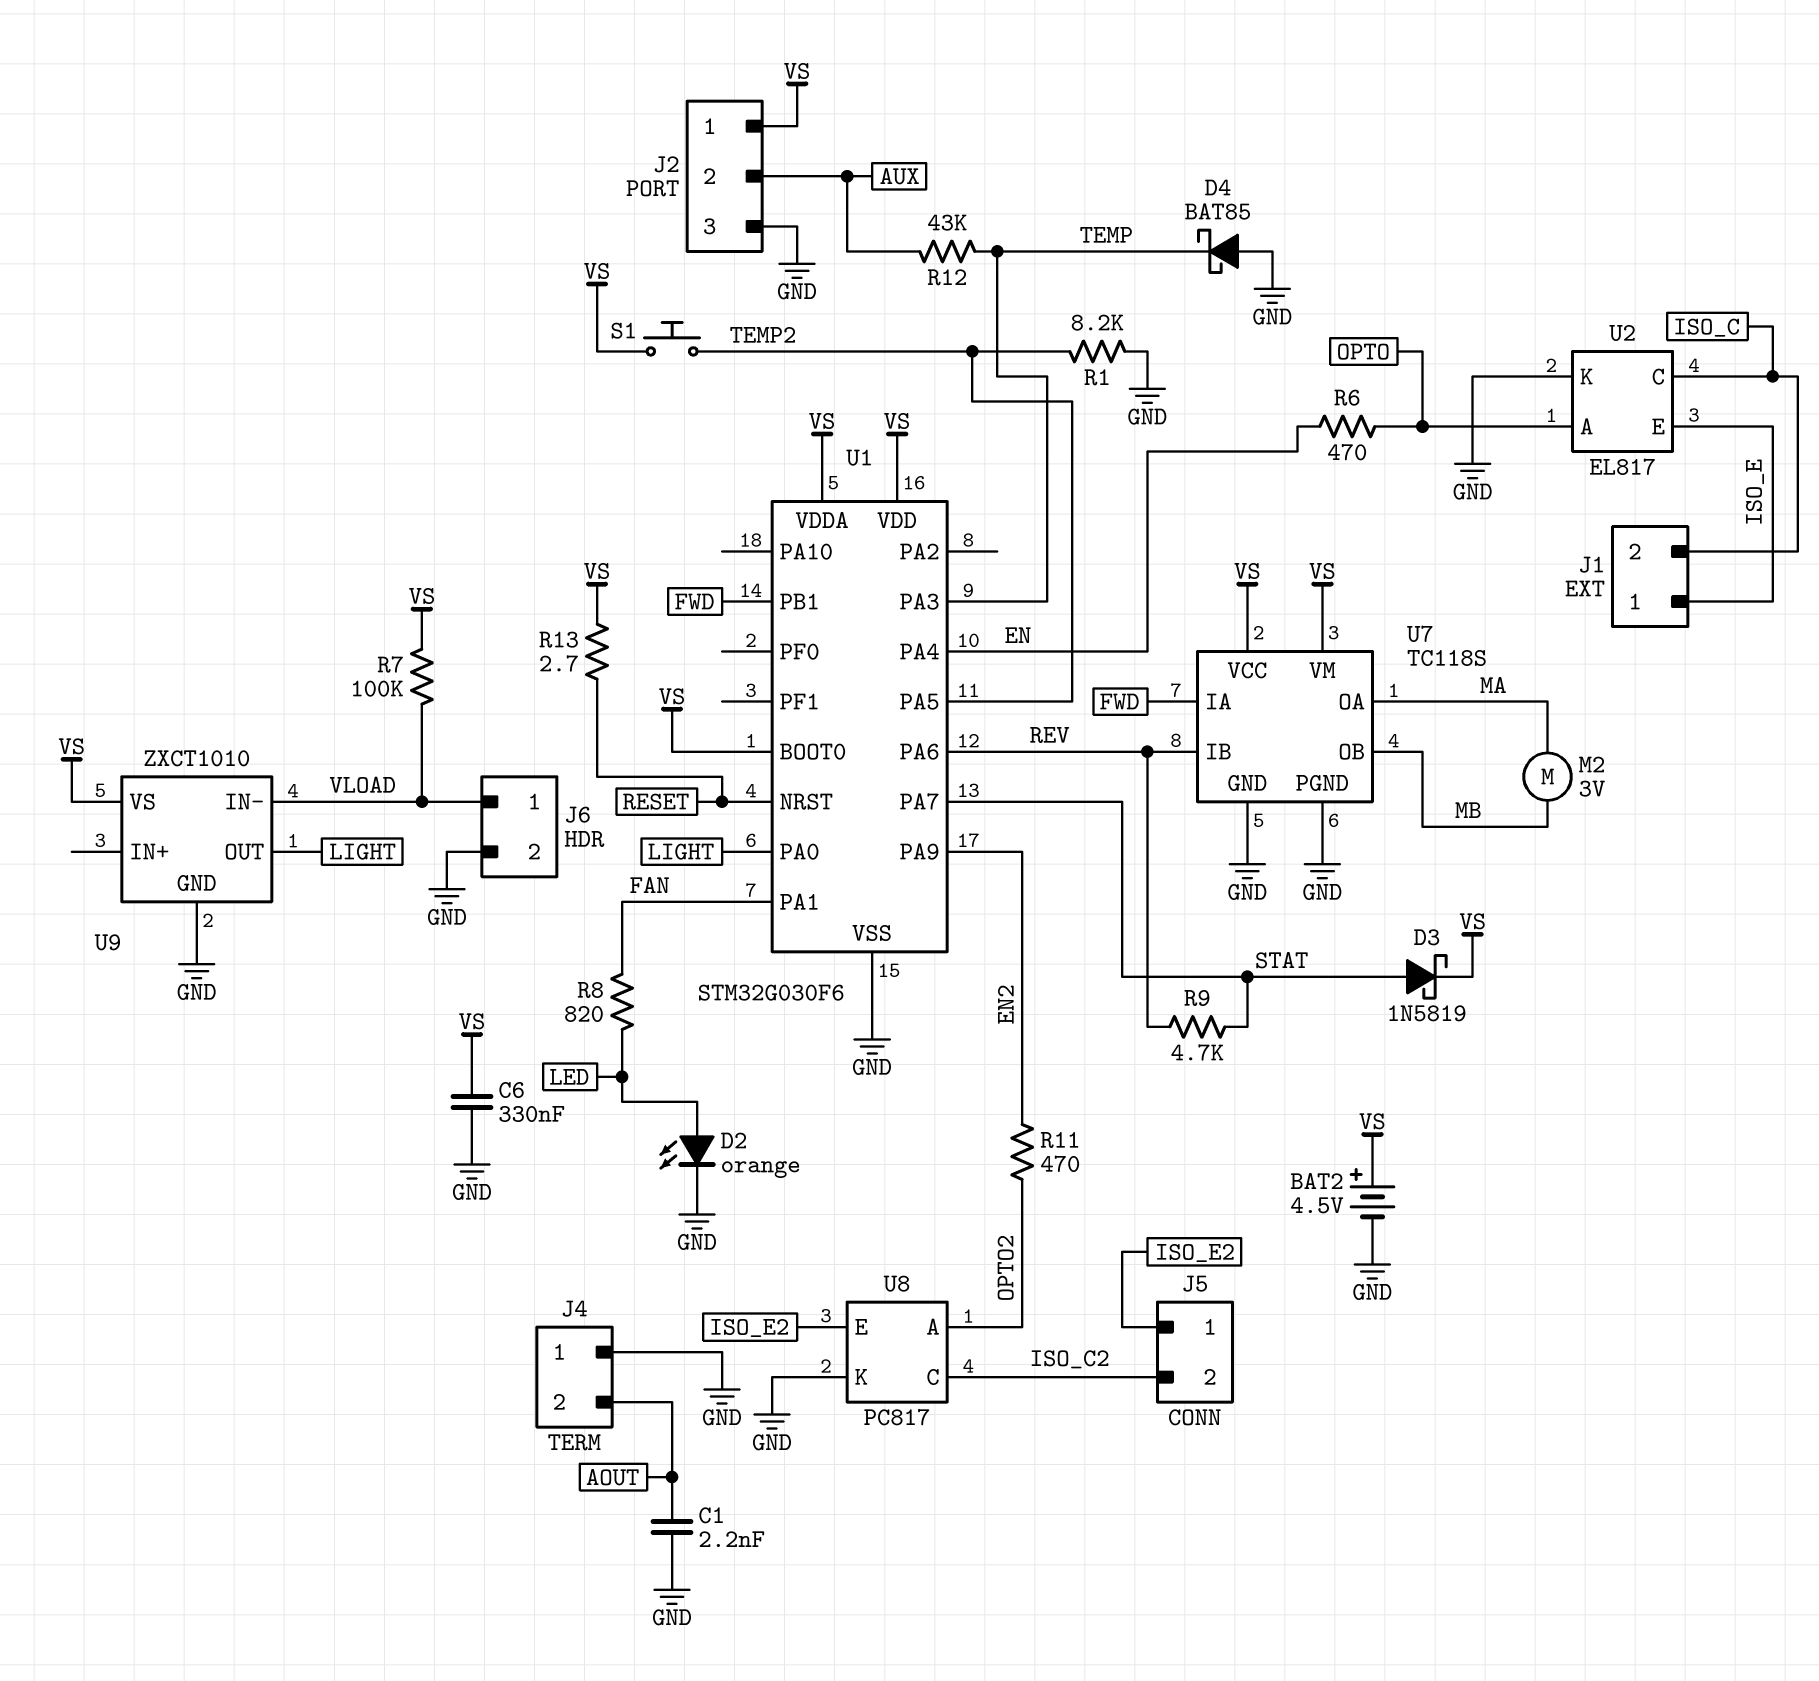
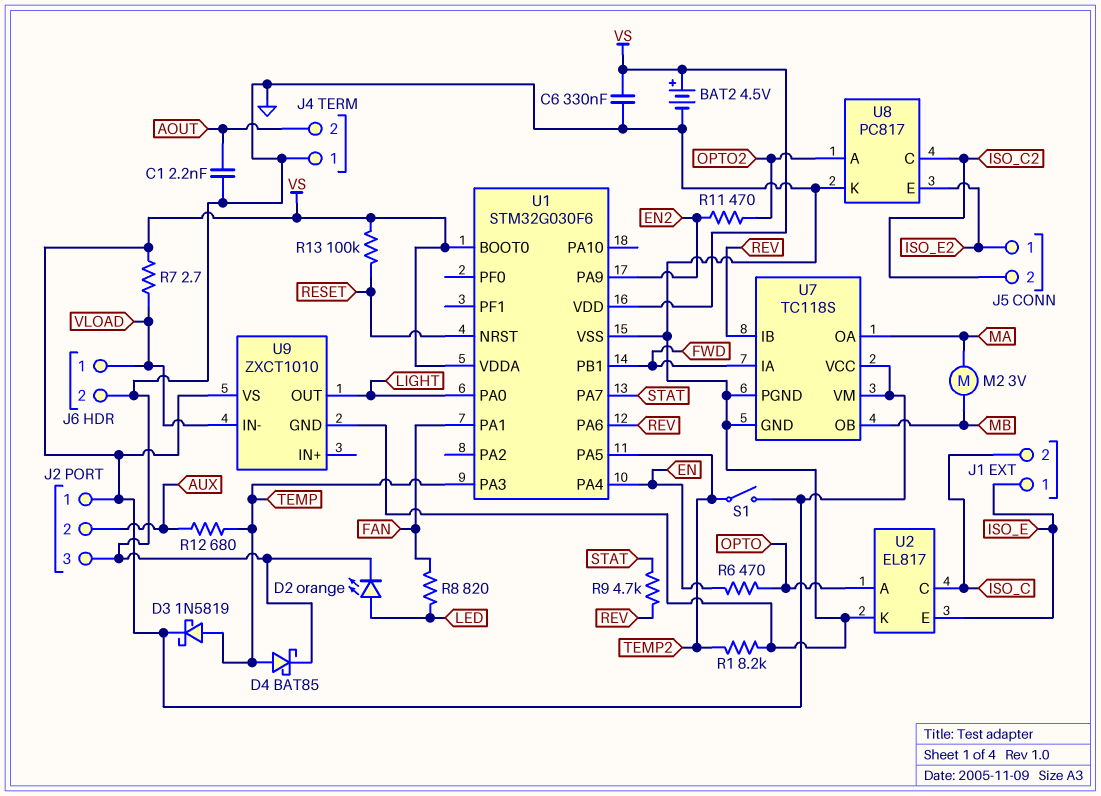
D3: schottky 1N5819 (A STAT, K VS) -> schottky 1N5819 (A TEMP, K VS)
D4: schottky BAT85 (A GND, K TEMP) -> schottky BAT85 (A TEMP, K GND)
R7: 100k (VLOAD, VS) -> 2.7 (VLOAD, VS)
R12: 43k (AUX, TEMP) -> 680 (AUX, TEMP)
R13: 2.7 (RESET, VS) -> 100k (RESET, VS)
S1: button (TEMP2, VS) -> switch (TEMP2, VS)

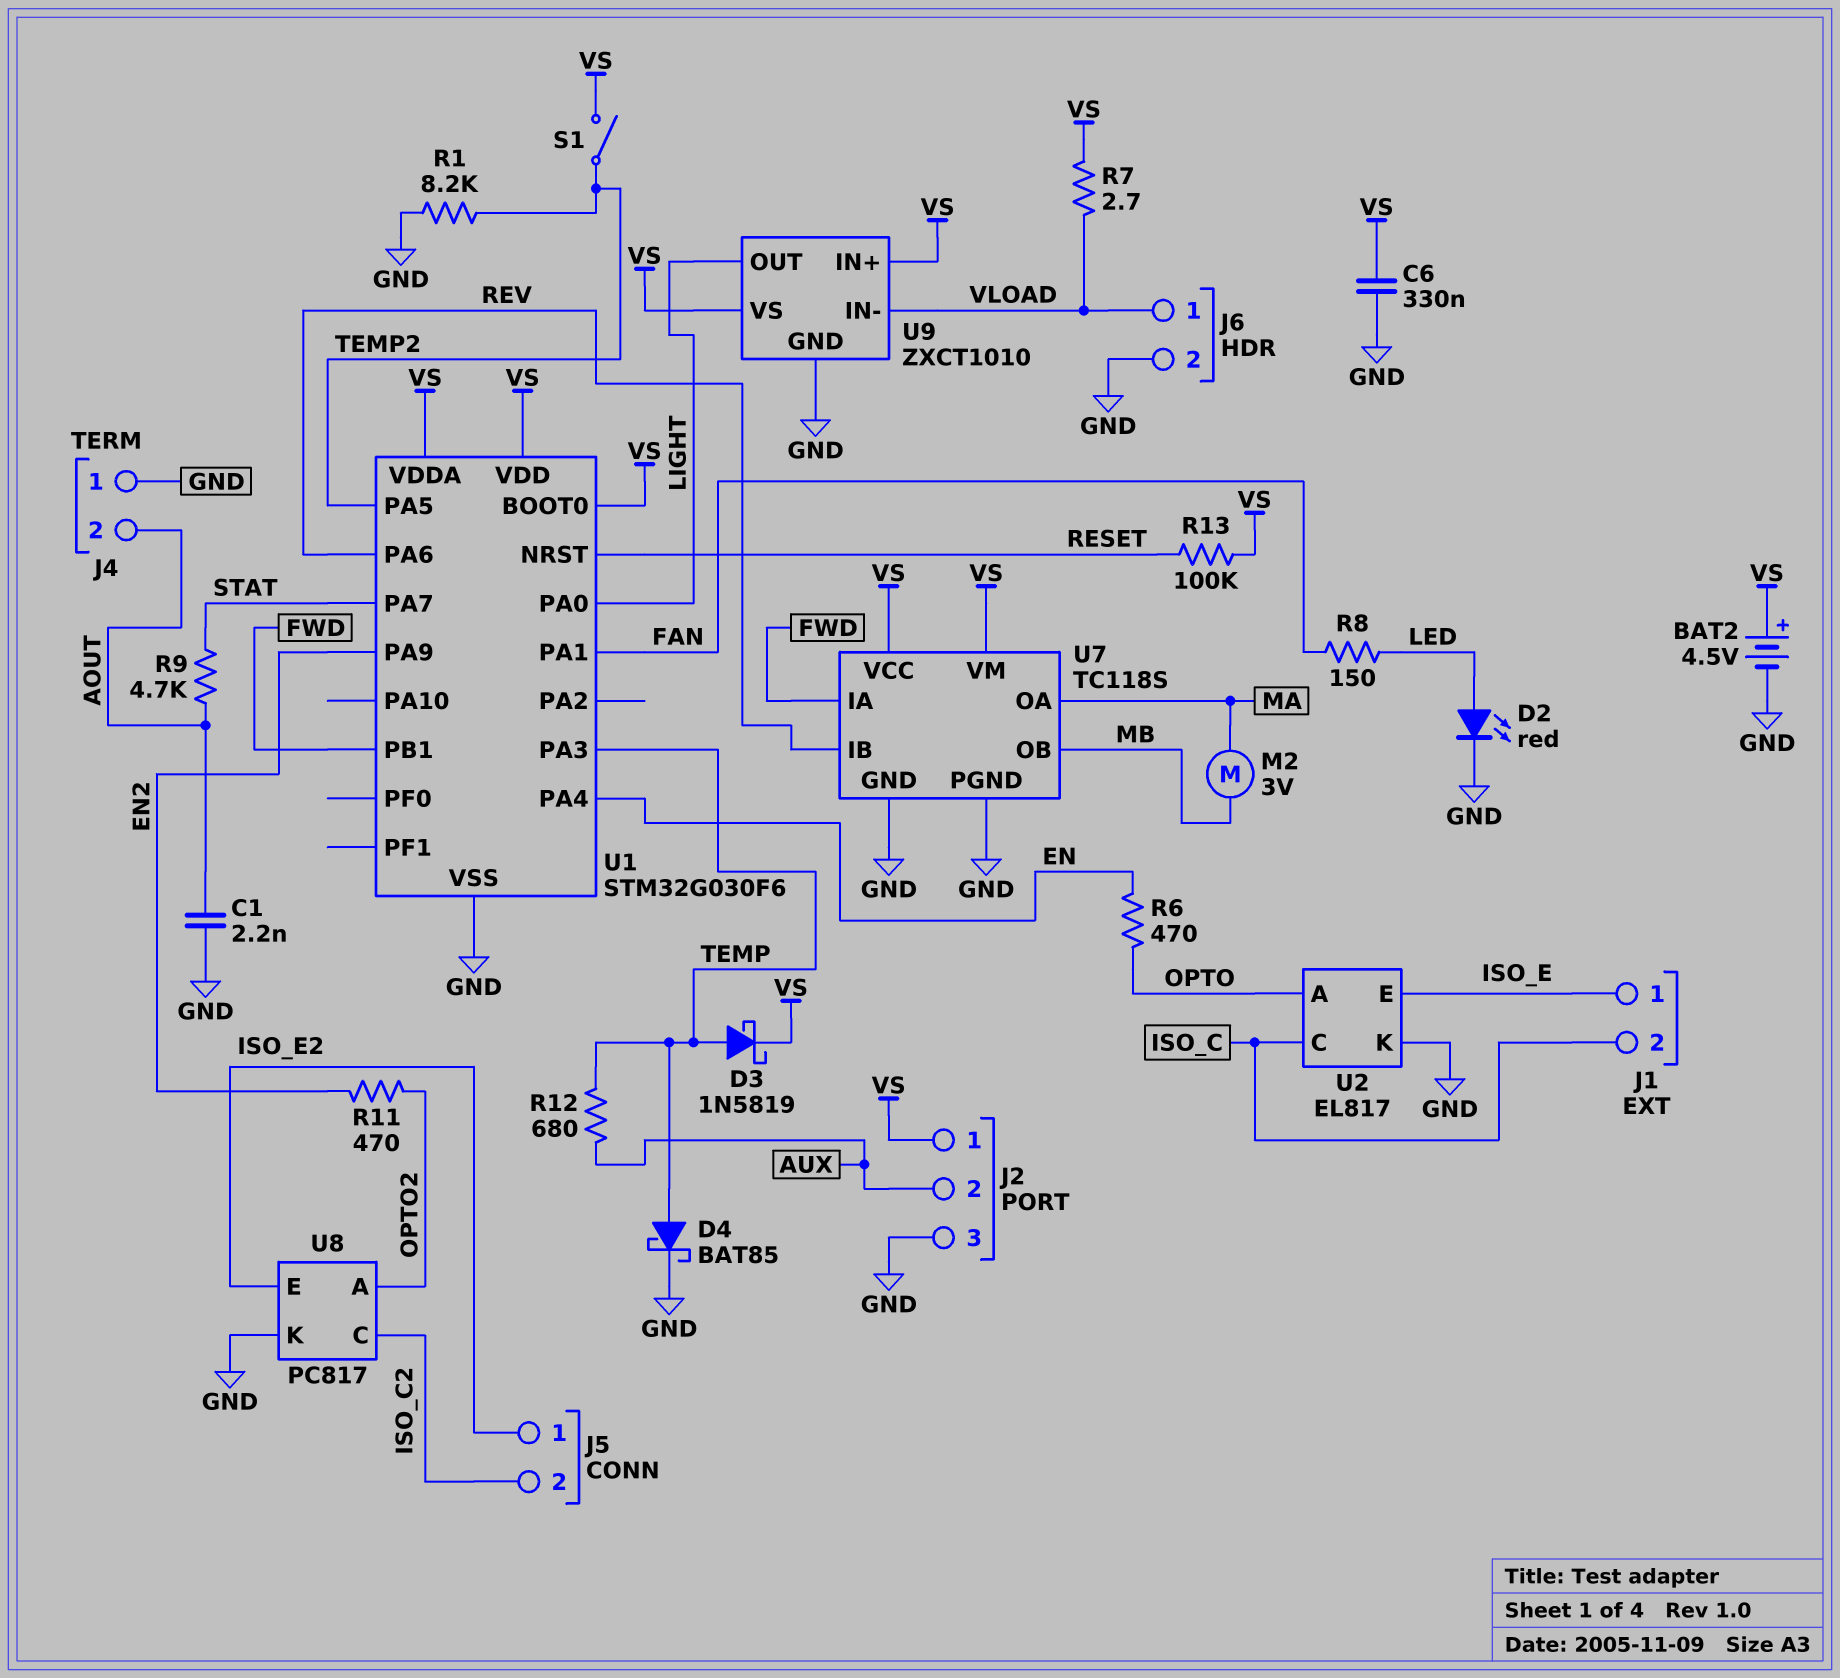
D2: LED orange (A LED, K GND) -> LED red (A LED, K GND)
R8: 820 (FAN, LED) -> 150 (FAN, LED)
R9: 4.7k (REV, STAT) -> 4.7k (AOUT, STAT)
U9 pin IN+: none -> VS

